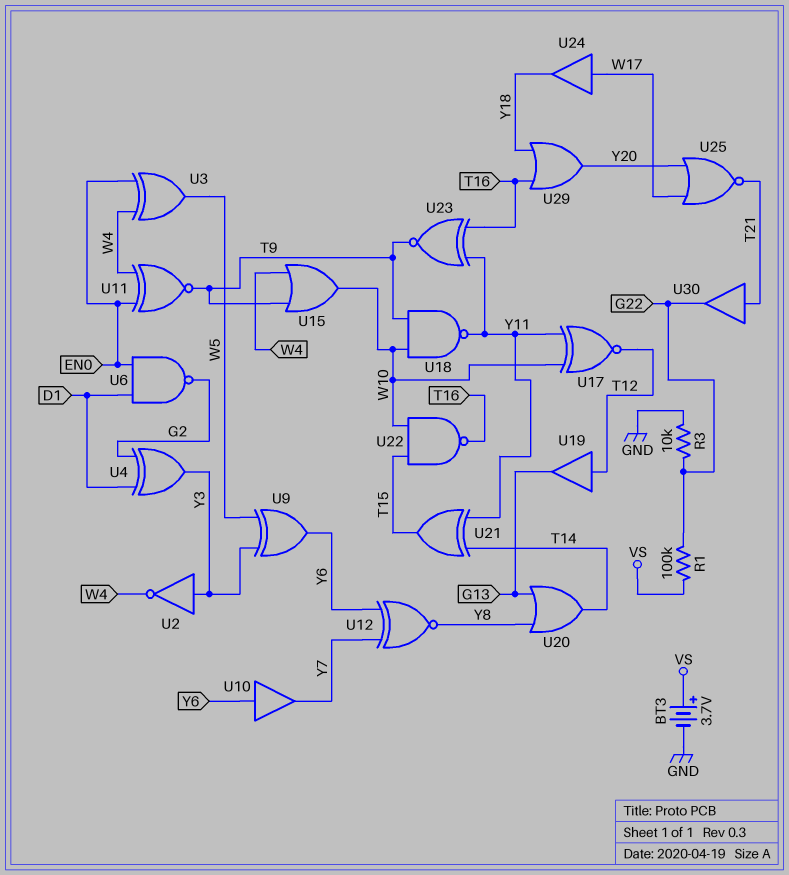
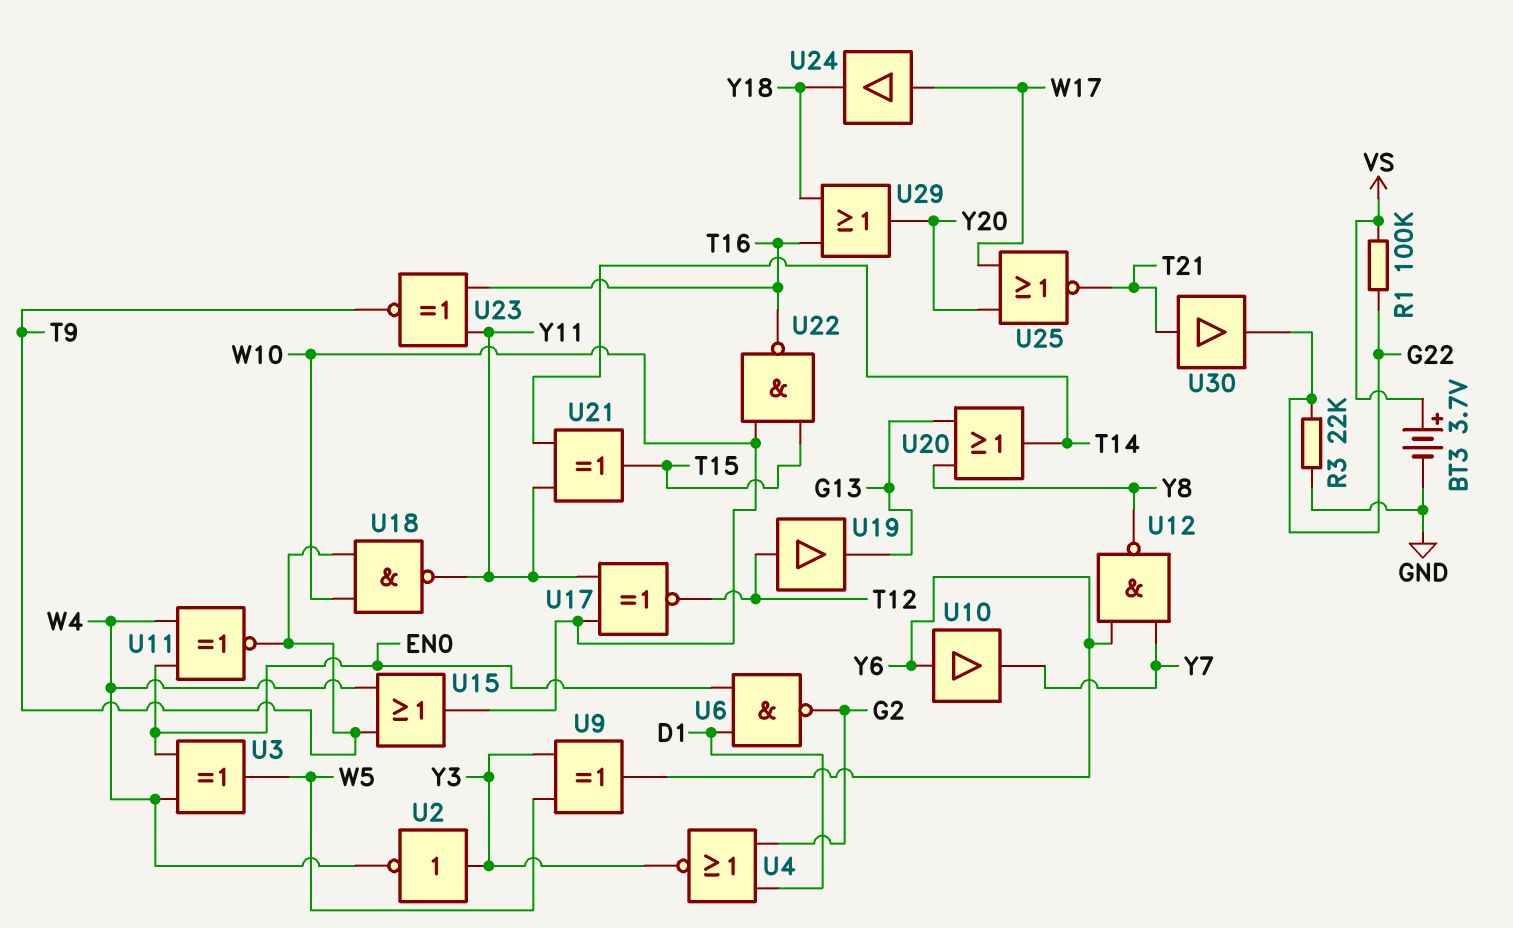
R3: 10k (G22, GND) -> 22k (G22, GND)
U4: XOR (in D1, in G2, out Y3) -> NOR (in D1, in G2, out Y3)
U12: XNOR (in Y6, in Y7, out Y8) -> NAND (in Y6, in Y7, out Y8)

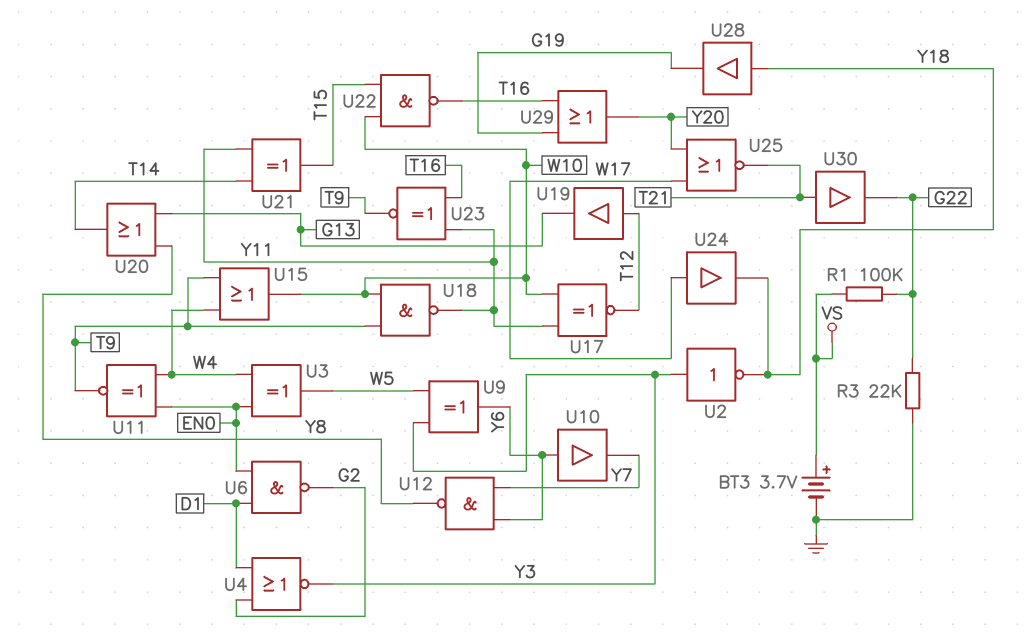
U2: NOT (in Y3, out W4) -> NOT (in Y3, out Y18)
U28: none -> buffer (in Y18, out G19)
U29: OR (in T16, in Y18, out Y20) -> OR (in G19, in T16, out Y20)

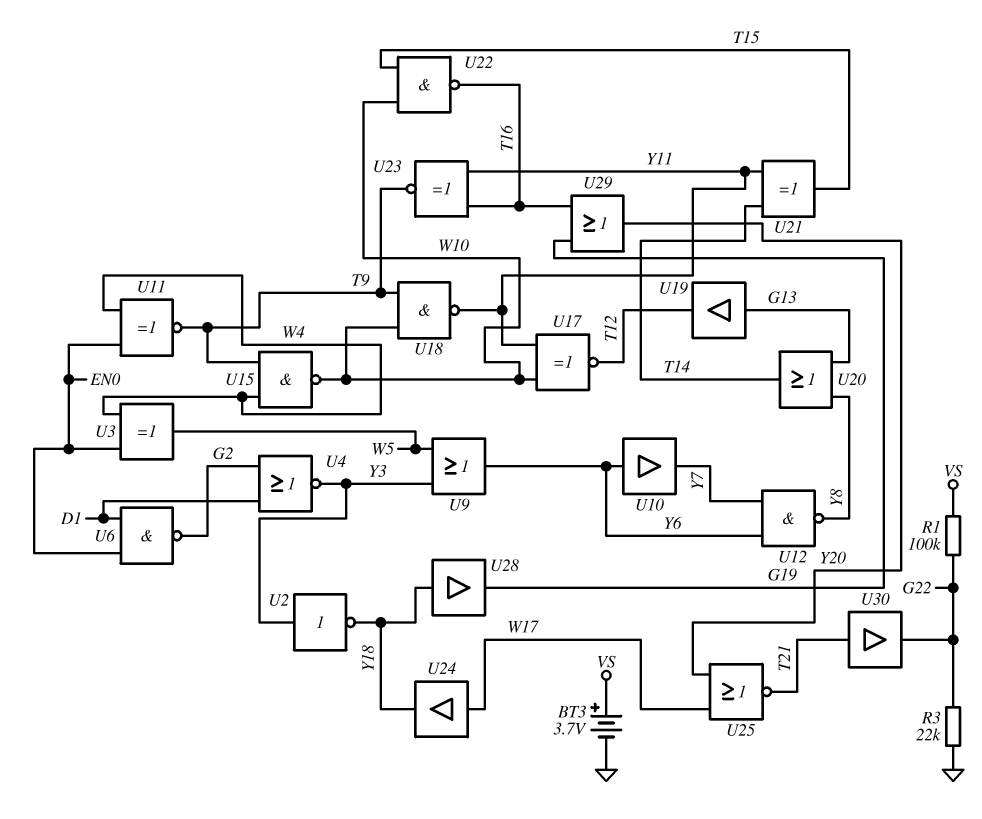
U9: XOR (in W5, in Y3, out Y6) -> OR (in W5, in Y3, out Y6)
U15: OR (in T9, in W4, out W10) -> NAND (in T9, in W4, out W10)
U19: buffer (in T12, out G13) -> buffer (in G13, out T12)

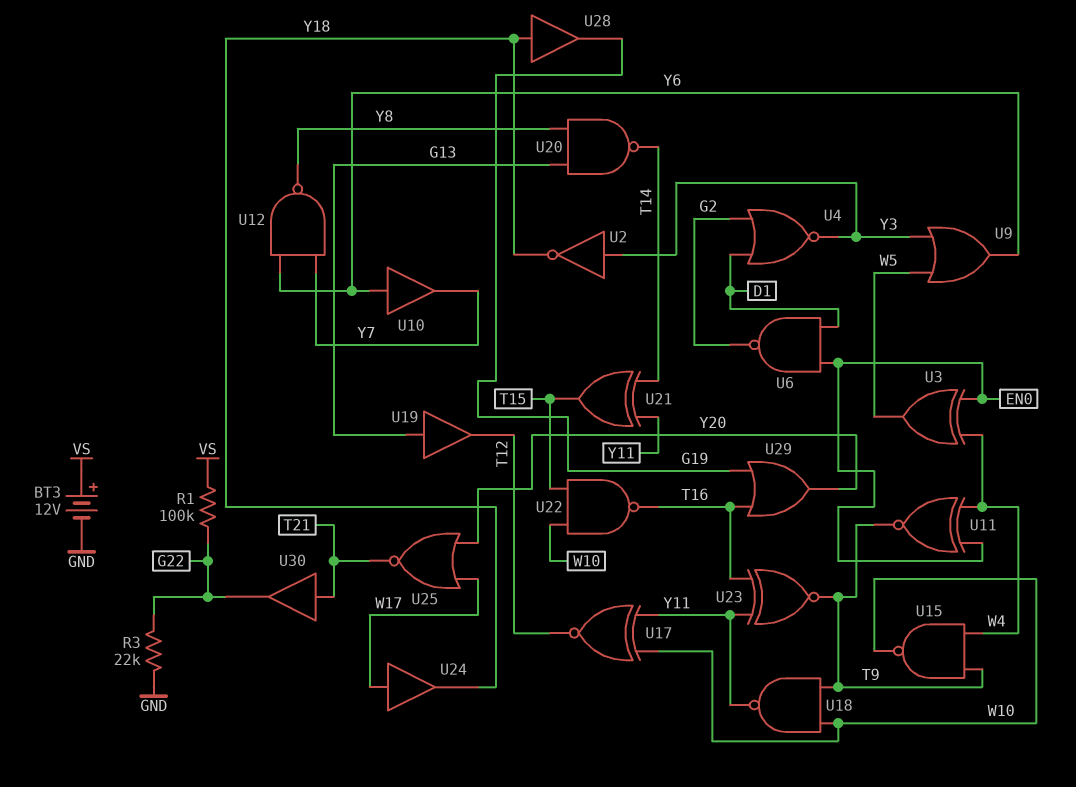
BT3: 3.7V (plus VS, minus GND) -> 12V (plus VS, minus GND)
U20: OR (in G13, in Y8, out T14) -> NAND (in G13, in Y8, out T14)

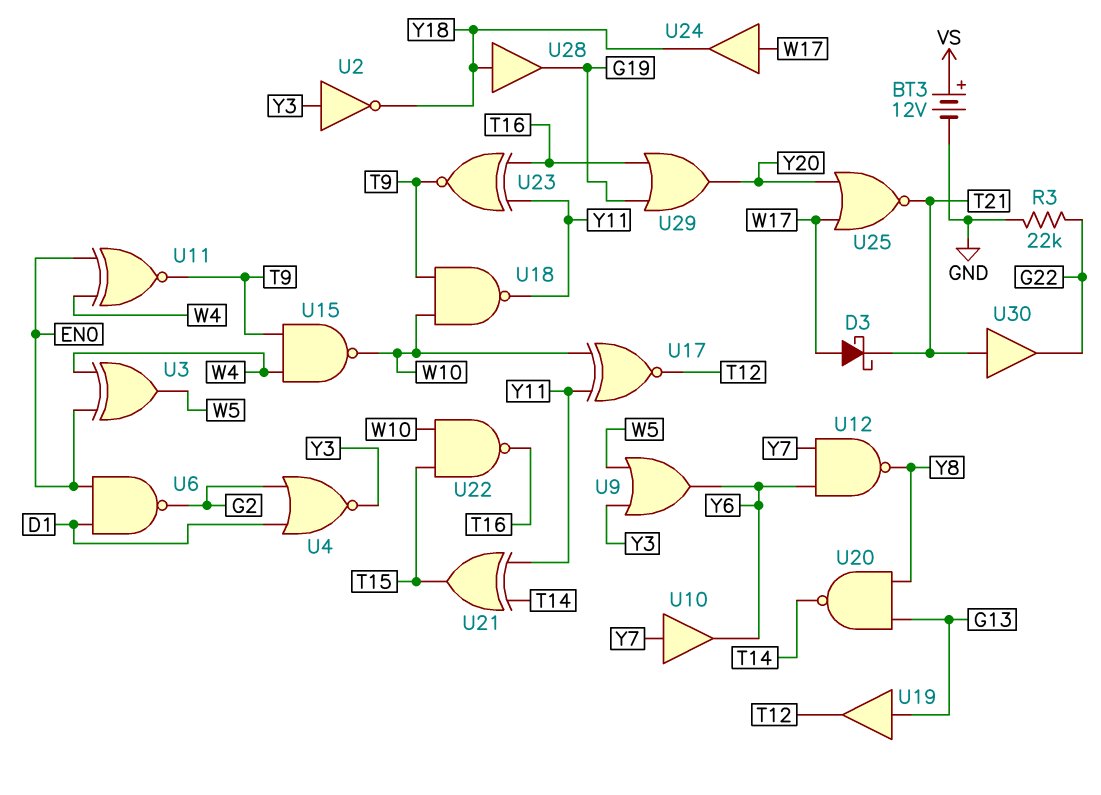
D3: none -> schottky (A W17, K T21)
R1: 100k (G22, VS) -> none
U10: buffer (in Y6, out Y7) -> buffer (in Y7, out Y6)

